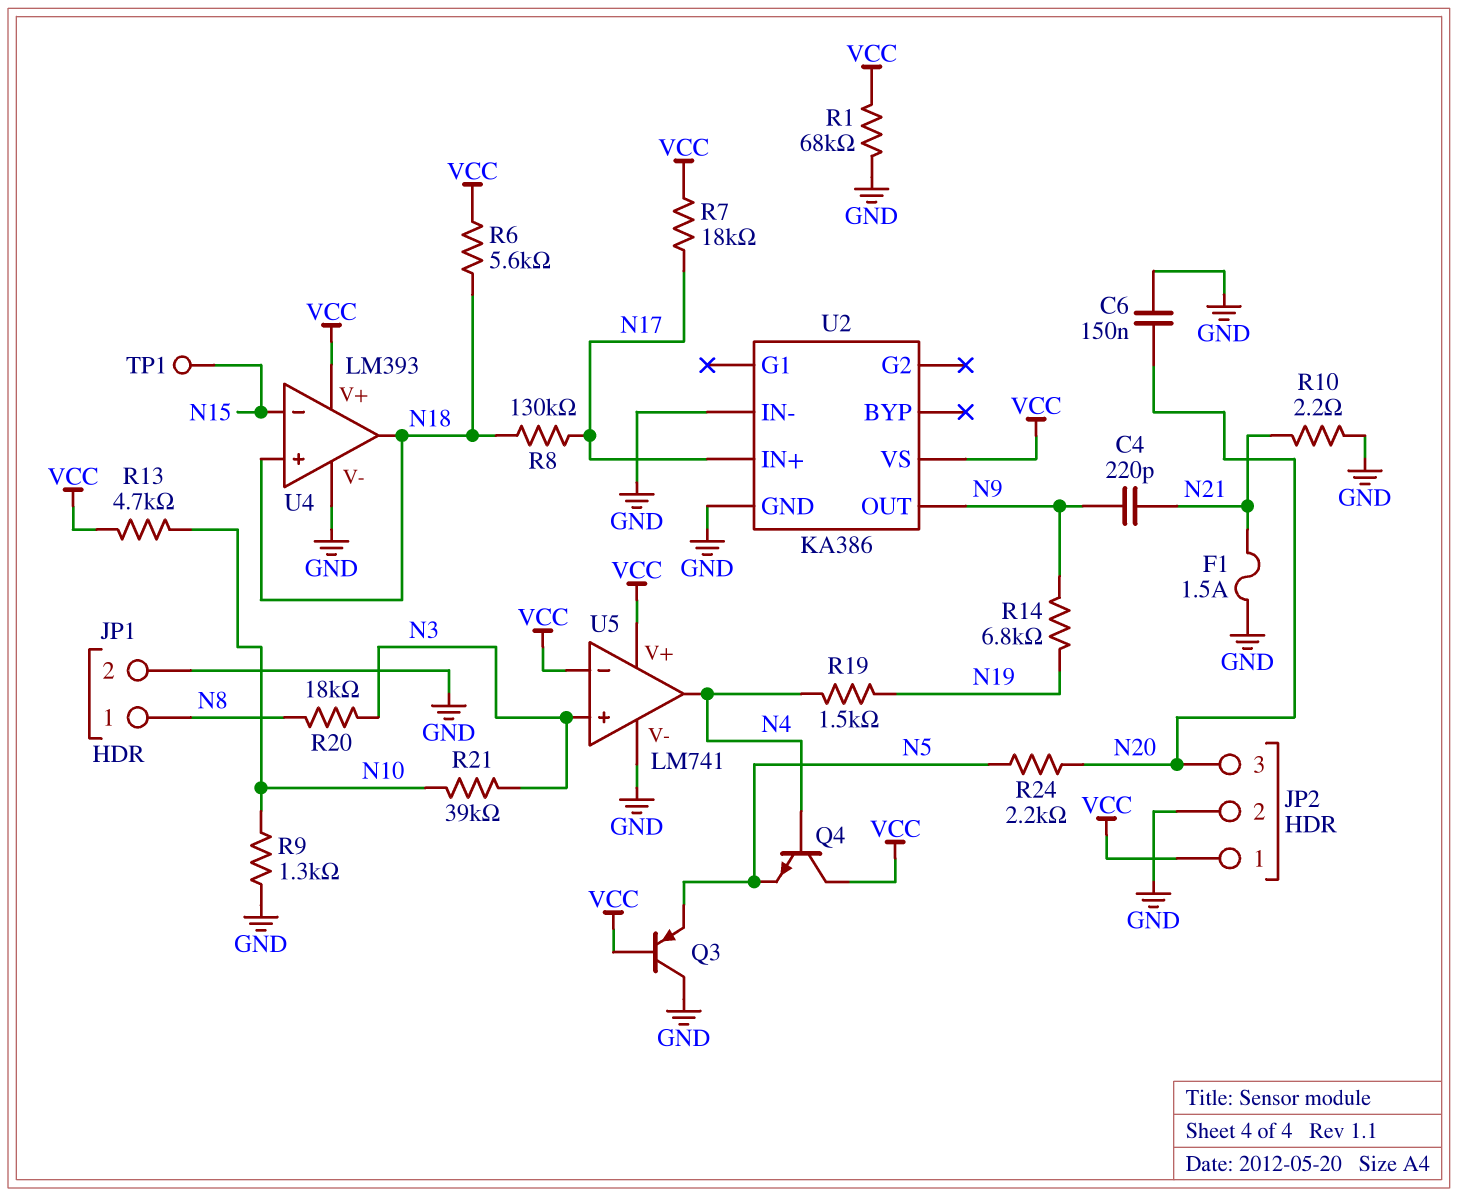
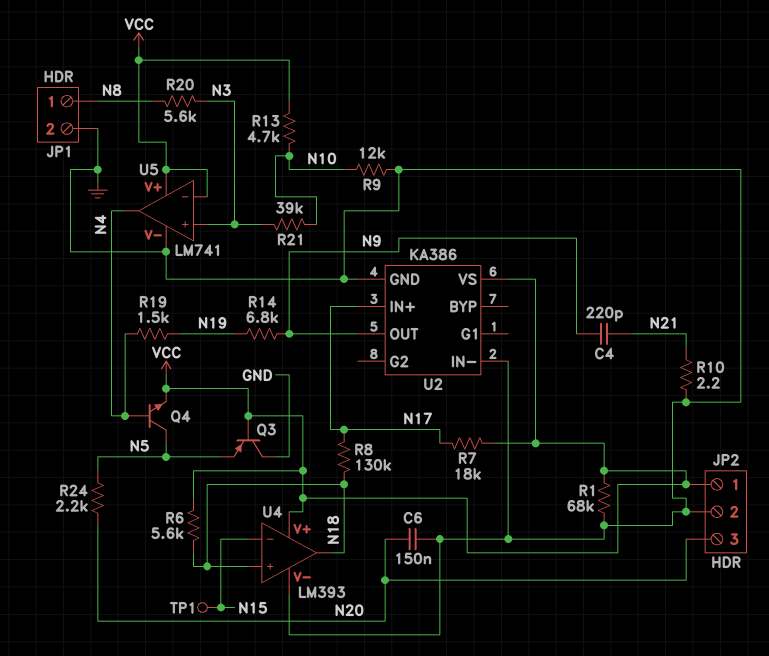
F1: 1.5A (GND, N21) -> none
Q4: NPN (B N4, C VCC, E N5) -> NPN (B N4, C N5, E VCC)
R9: 1.3k (GND, N10) -> 12k (GND, N10)
R20: 18k (N3, N8) -> 5.6k (N3, N8)

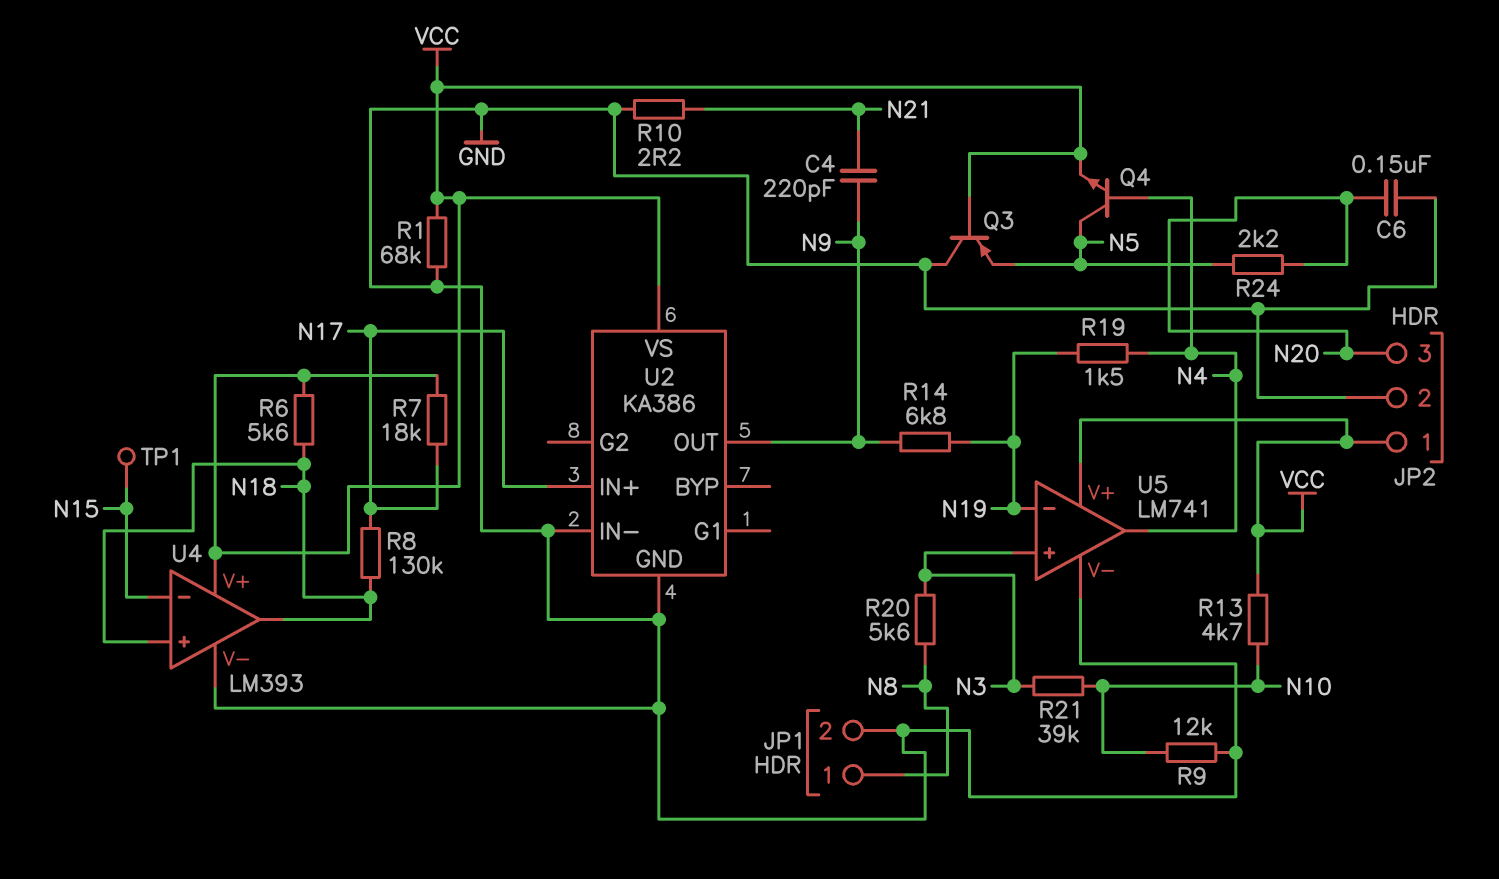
U5 pin in-: VCC -> N19

